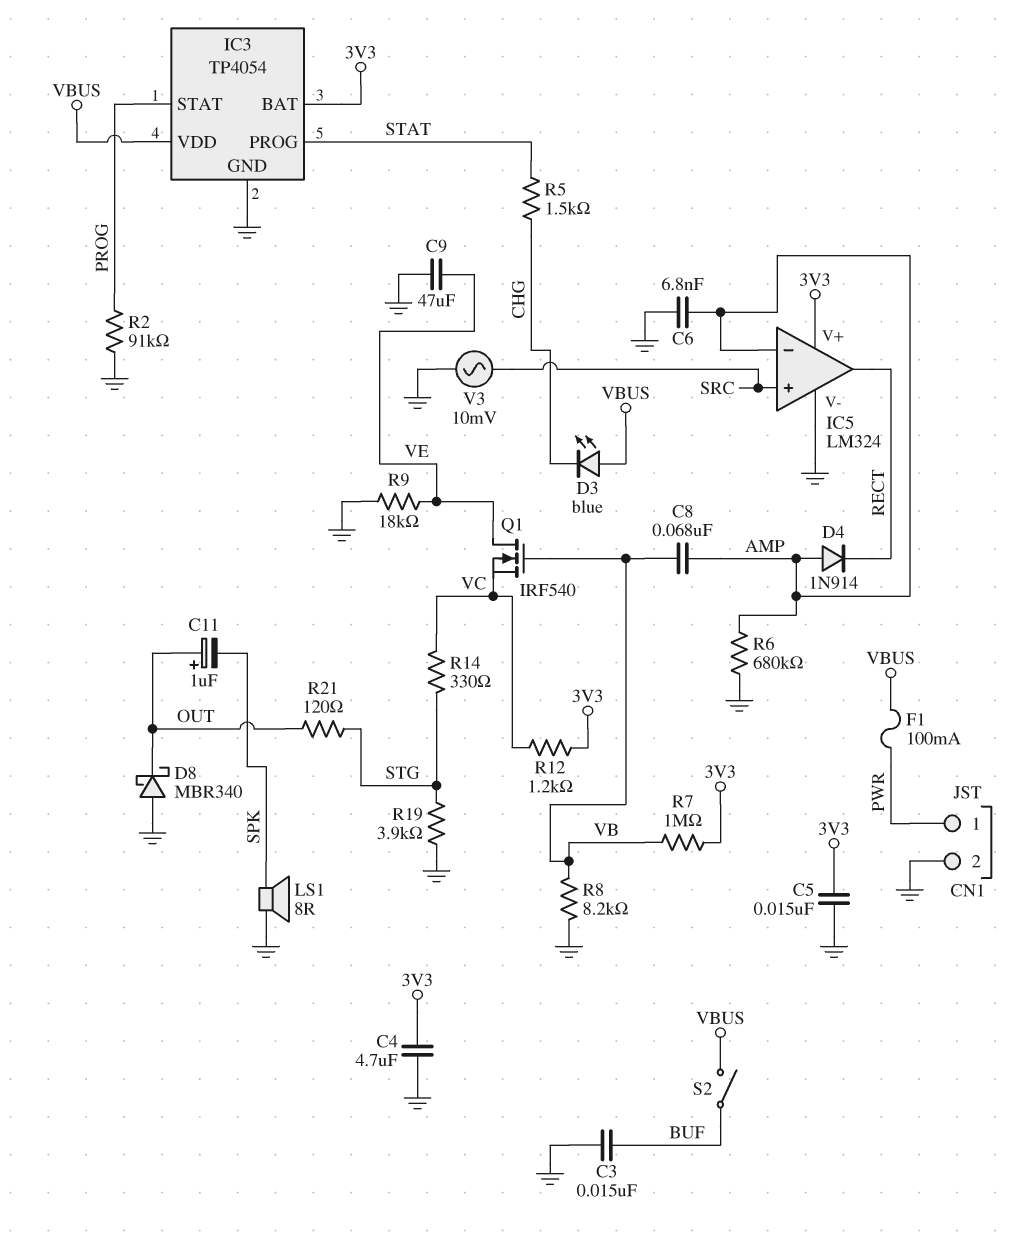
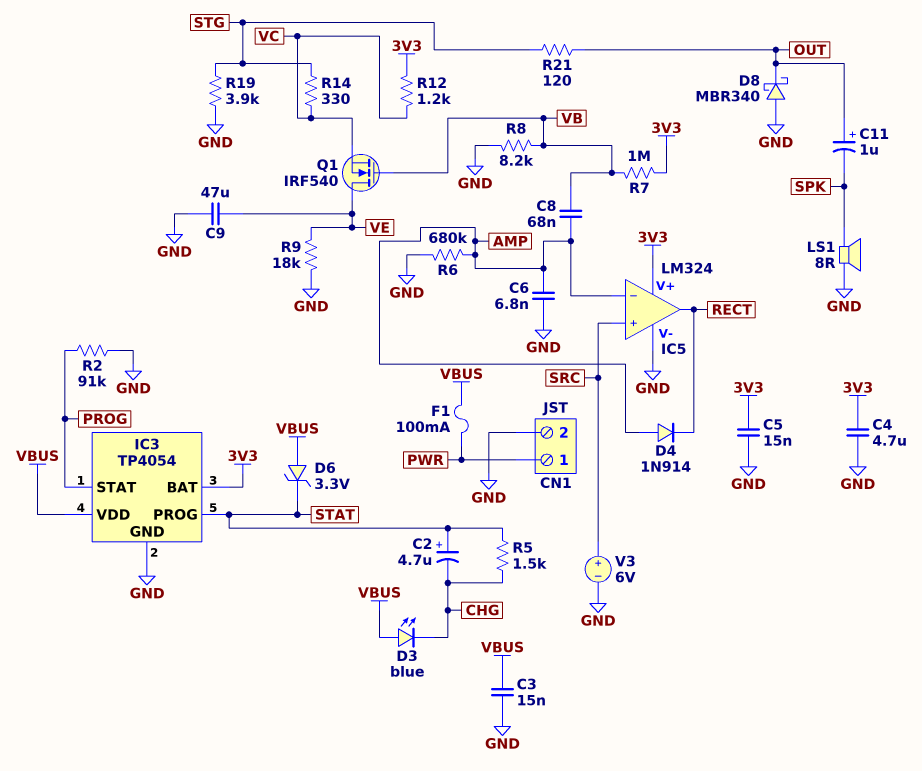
C2: none -> 4.7uF (plus STAT, minus CHG)
C3: 15nF (BUF, GND) -> 15nF (GND, VBUS)
D6: none -> zener 3.3V (A VBUS, K STAT)
S2: switch (BUF, VBUS) -> none
V3: AC 10mV (GND, SRC) -> 6V (plus SRC, minus GND)

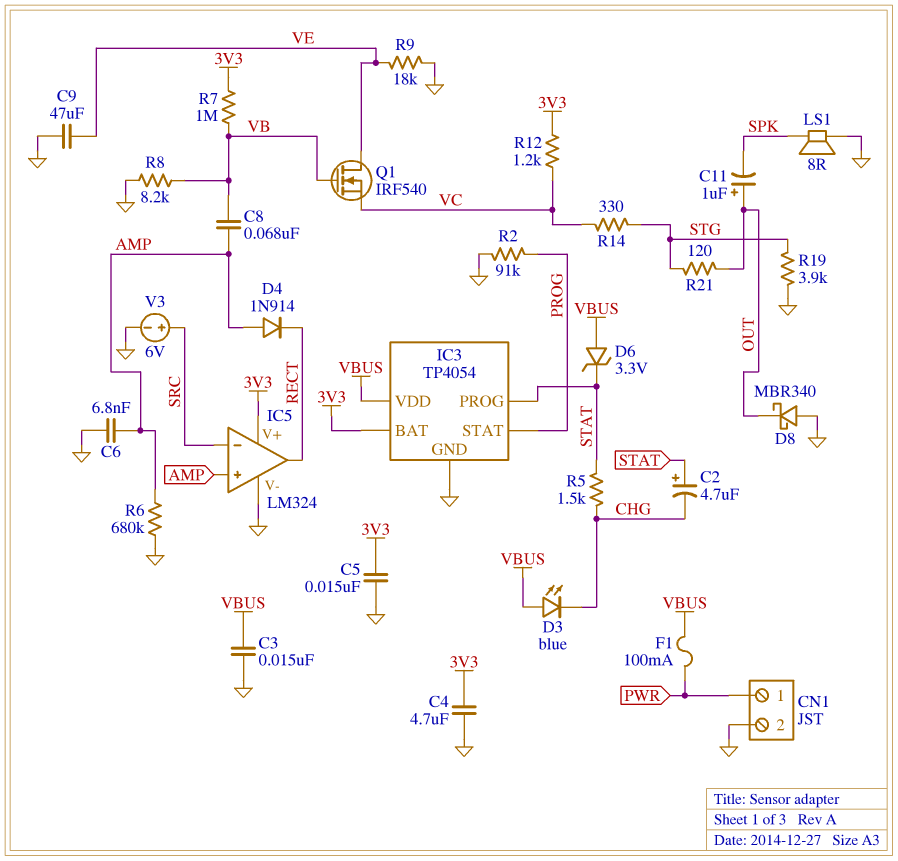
IC5 pin in+: SRC -> AMP
IC5 pin in-: AMP -> SRC

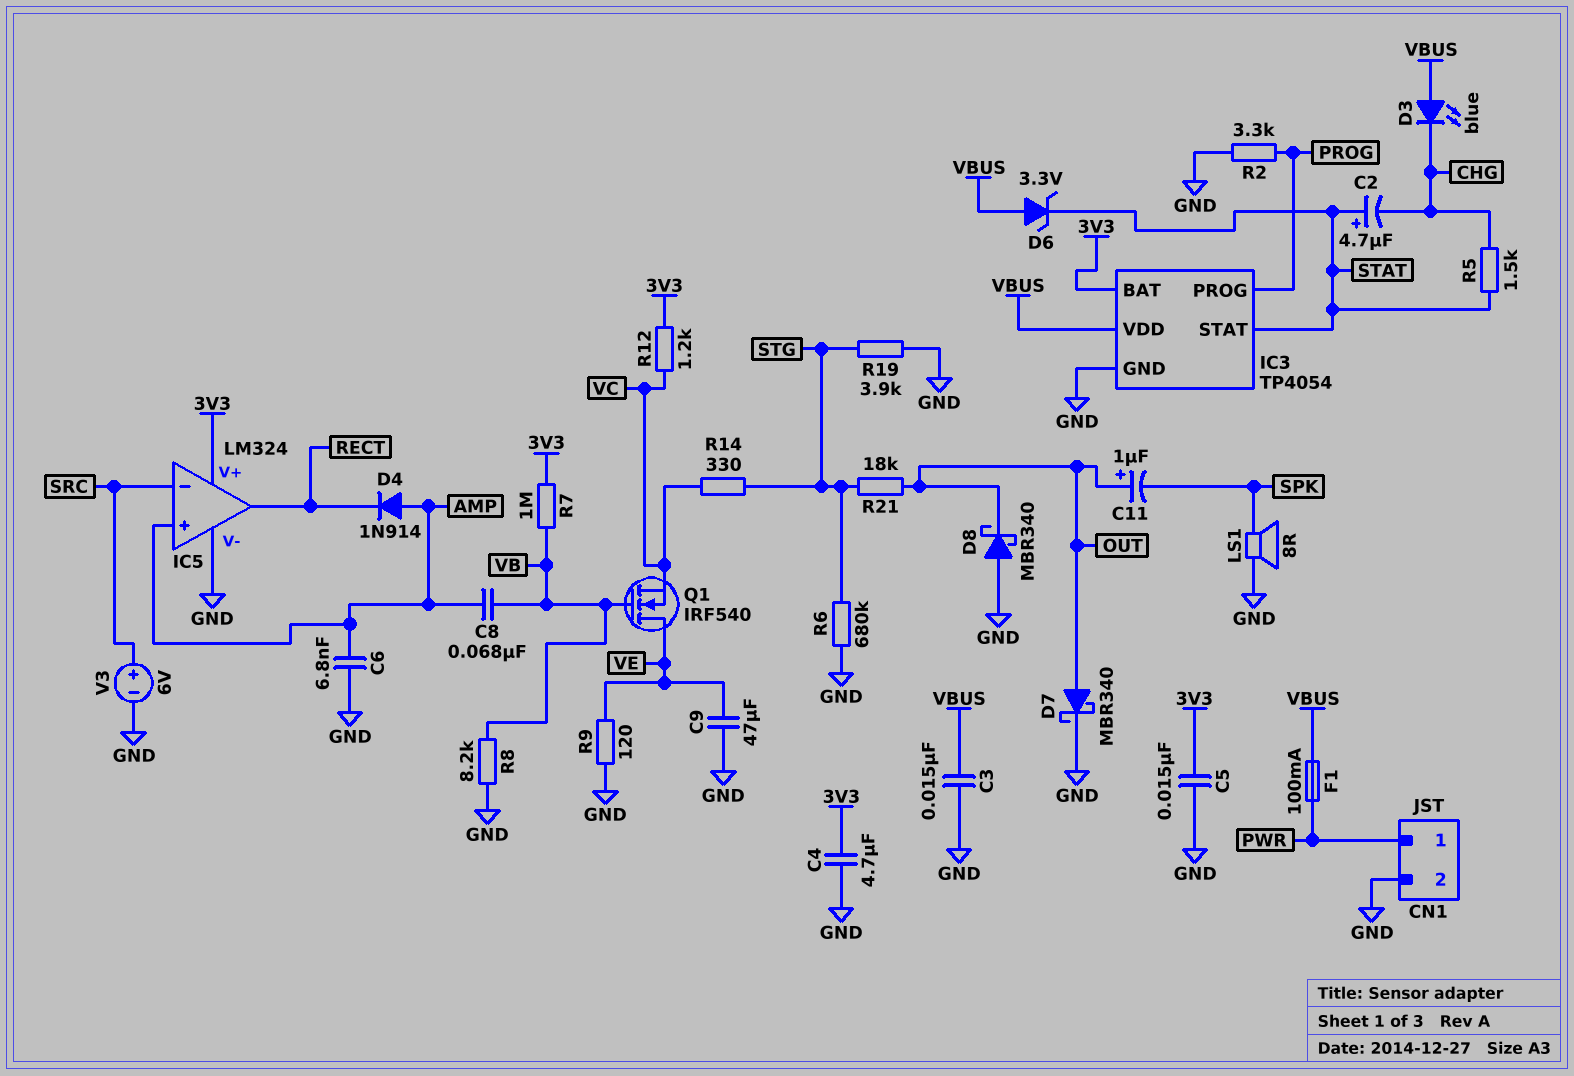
D7: none -> schottky MBR340 (A OUT, K GND)
IC3 pin PROG: STAT -> PROG
IC3 pin STAT: PROG -> STAT
R2: 91k (GND, PROG) -> 3.3k (GND, PROG)
R6: 680k (AMP, GND) -> 680k (GND, STG)
R9: 18k (GND, VE) -> 120 (GND, VE)
R21: 120 (OUT, STG) -> 18k (OUT, STG)

